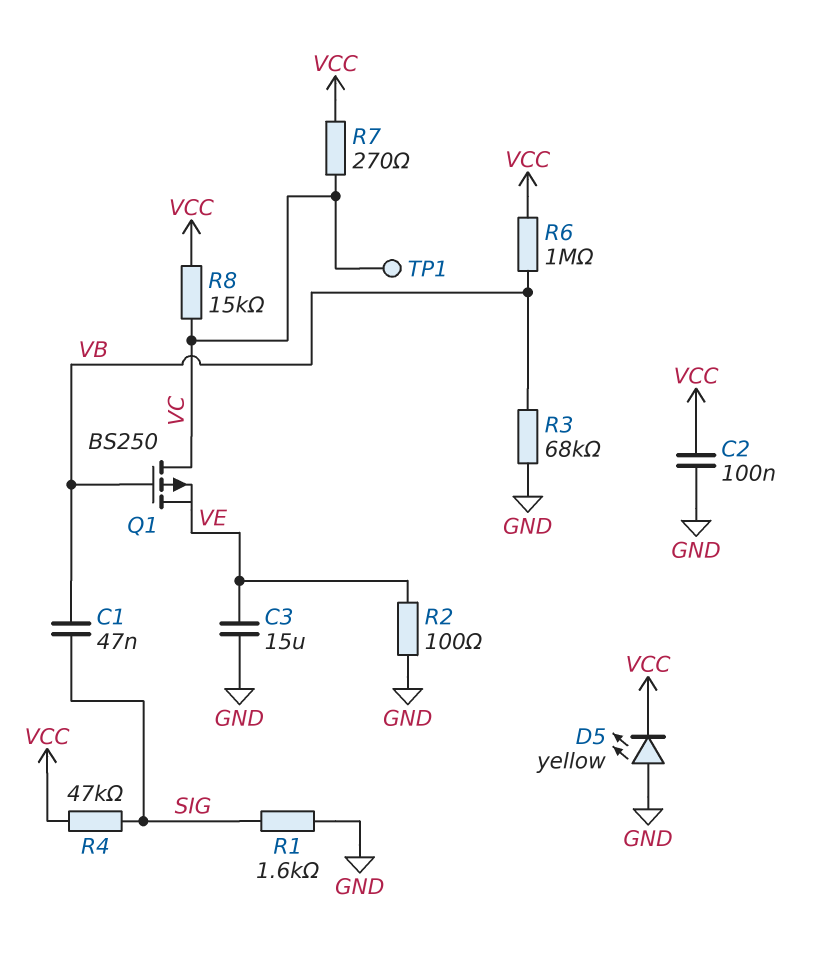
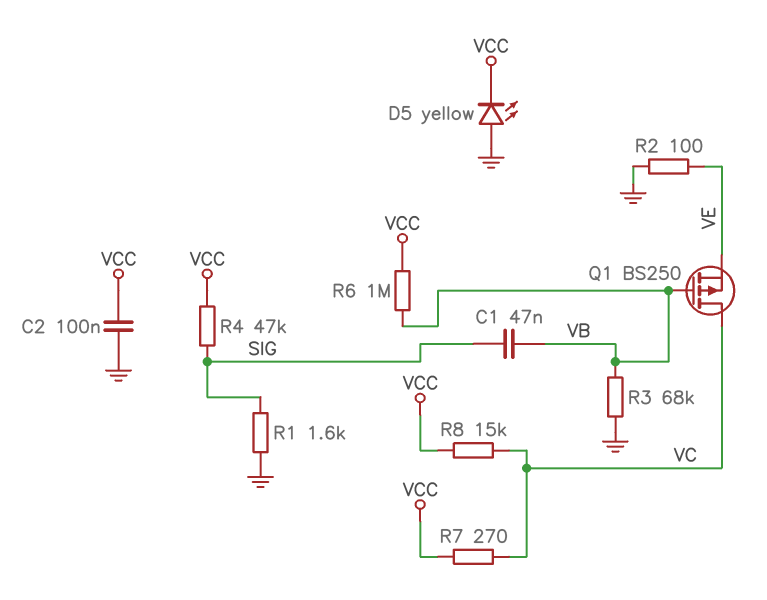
C3: 15uF (GND, VE) -> none
TP1: test point (VC) -> none

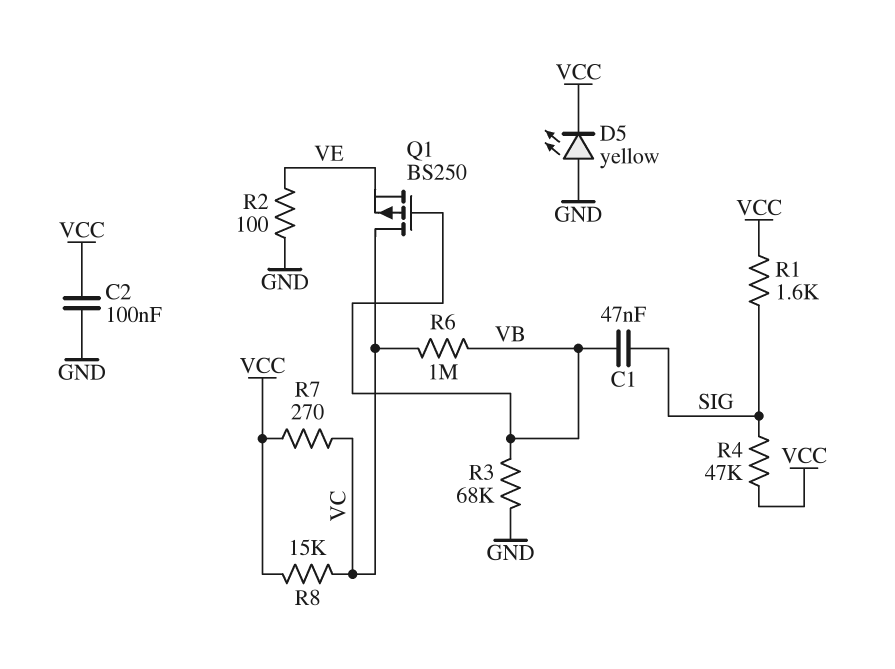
R1: 1.6k (GND, SIG) -> 1.6k (SIG, VCC)
R6: 1M (VB, VCC) -> 1M (VB, VC)

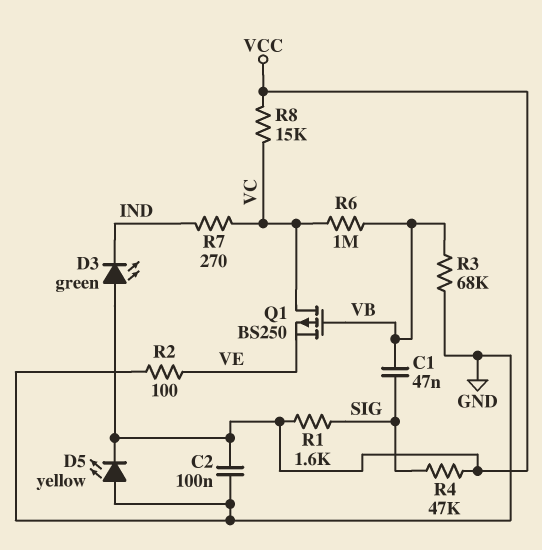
D3: none -> LED green (A VCC, K IND)
R7: 270 (VC, VCC) -> 270 (IND, VC)

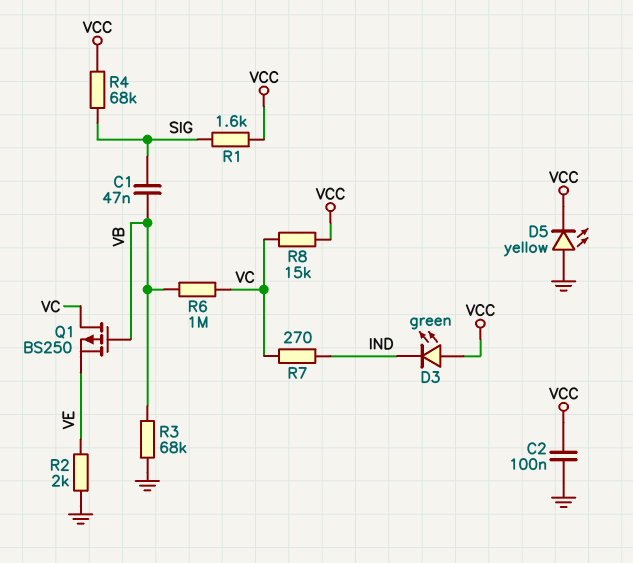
R2: 100 (GND, VE) -> 2k (GND, VE)
R4: 47k (SIG, VCC) -> 68k (SIG, VCC)

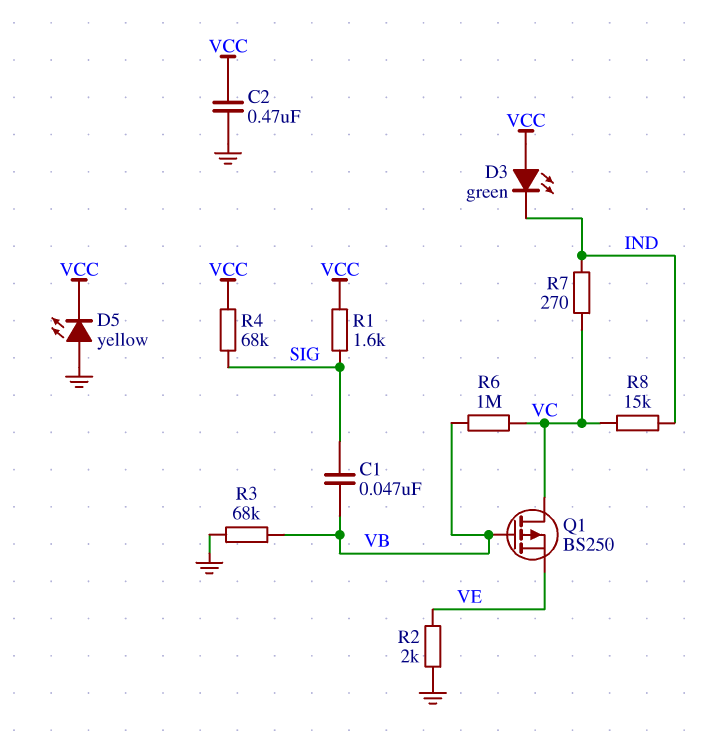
C2: 100nF (GND, VCC) -> 470nF (GND, VCC)
R8: 15k (VC, VCC) -> 15k (IND, VC)

